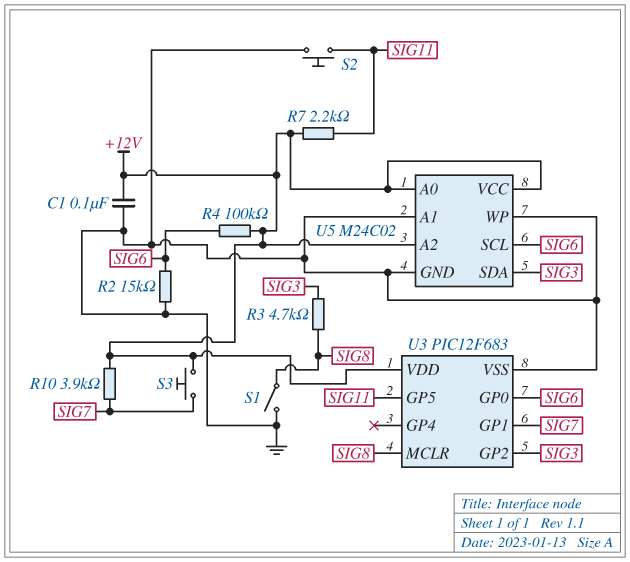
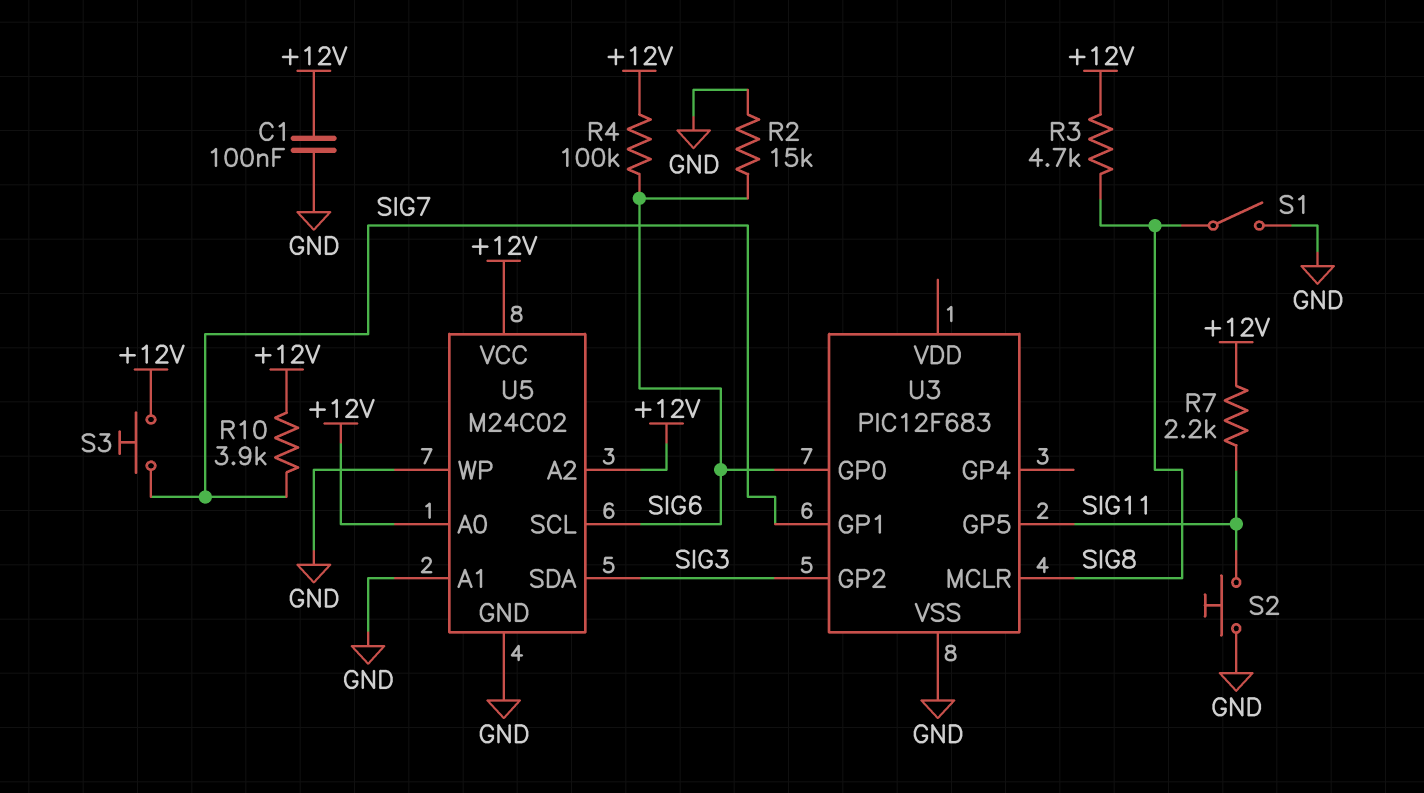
R3: 4.7k (SIG3, SIG8) -> 4.7k (+12V, SIG8)
U3 pin VDD: +12V -> none

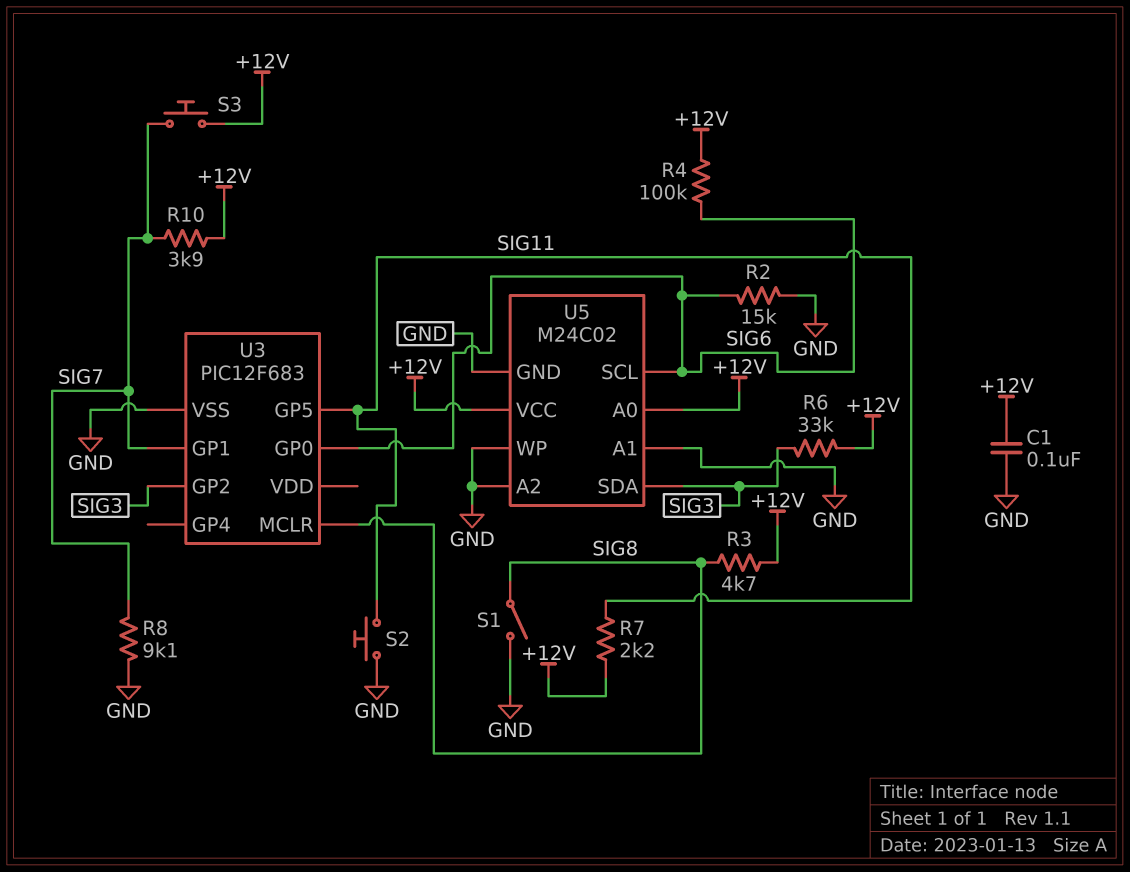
R6: none -> 33k (+12V, SIG3)
R8: none -> 9.1k (GND, SIG7)
U5 pin A2: +12V -> GND

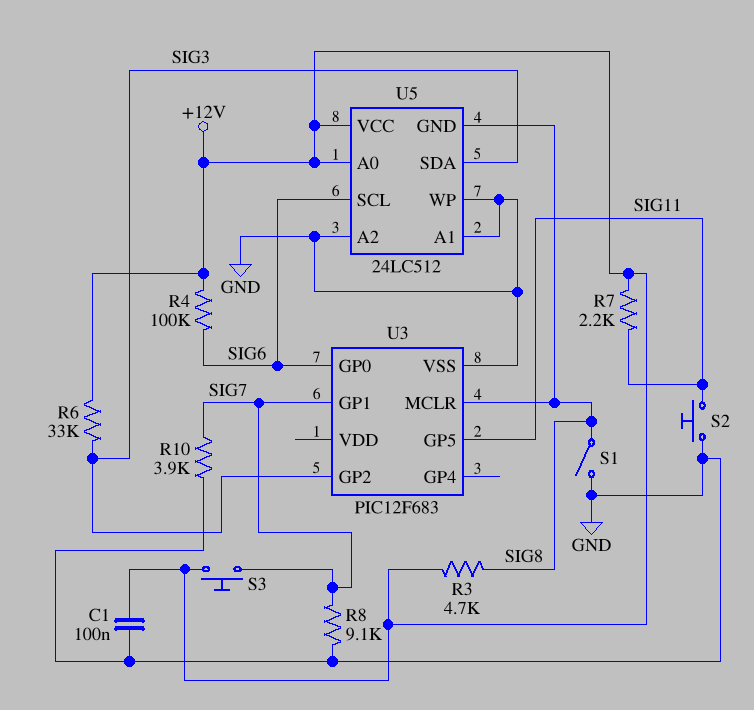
R2: 15k (GND, SIG6) -> none
R10: 3.9k (+12V, SIG7) -> 3.9k (GND, SIG7)
U5: M24C02 -> 24LC512
U5 pin GND: GND -> SIG8

